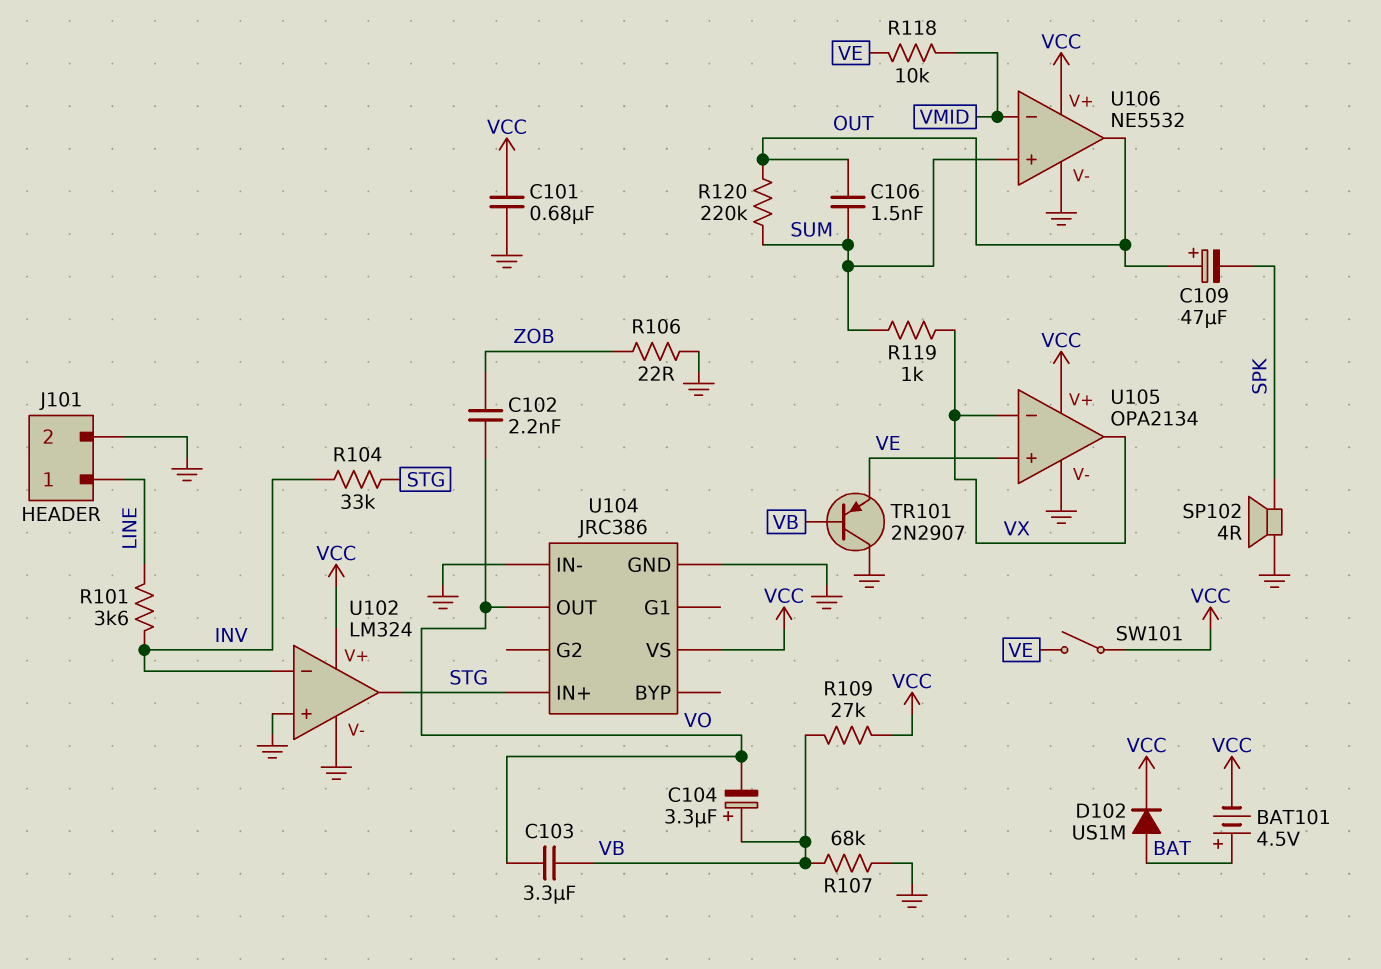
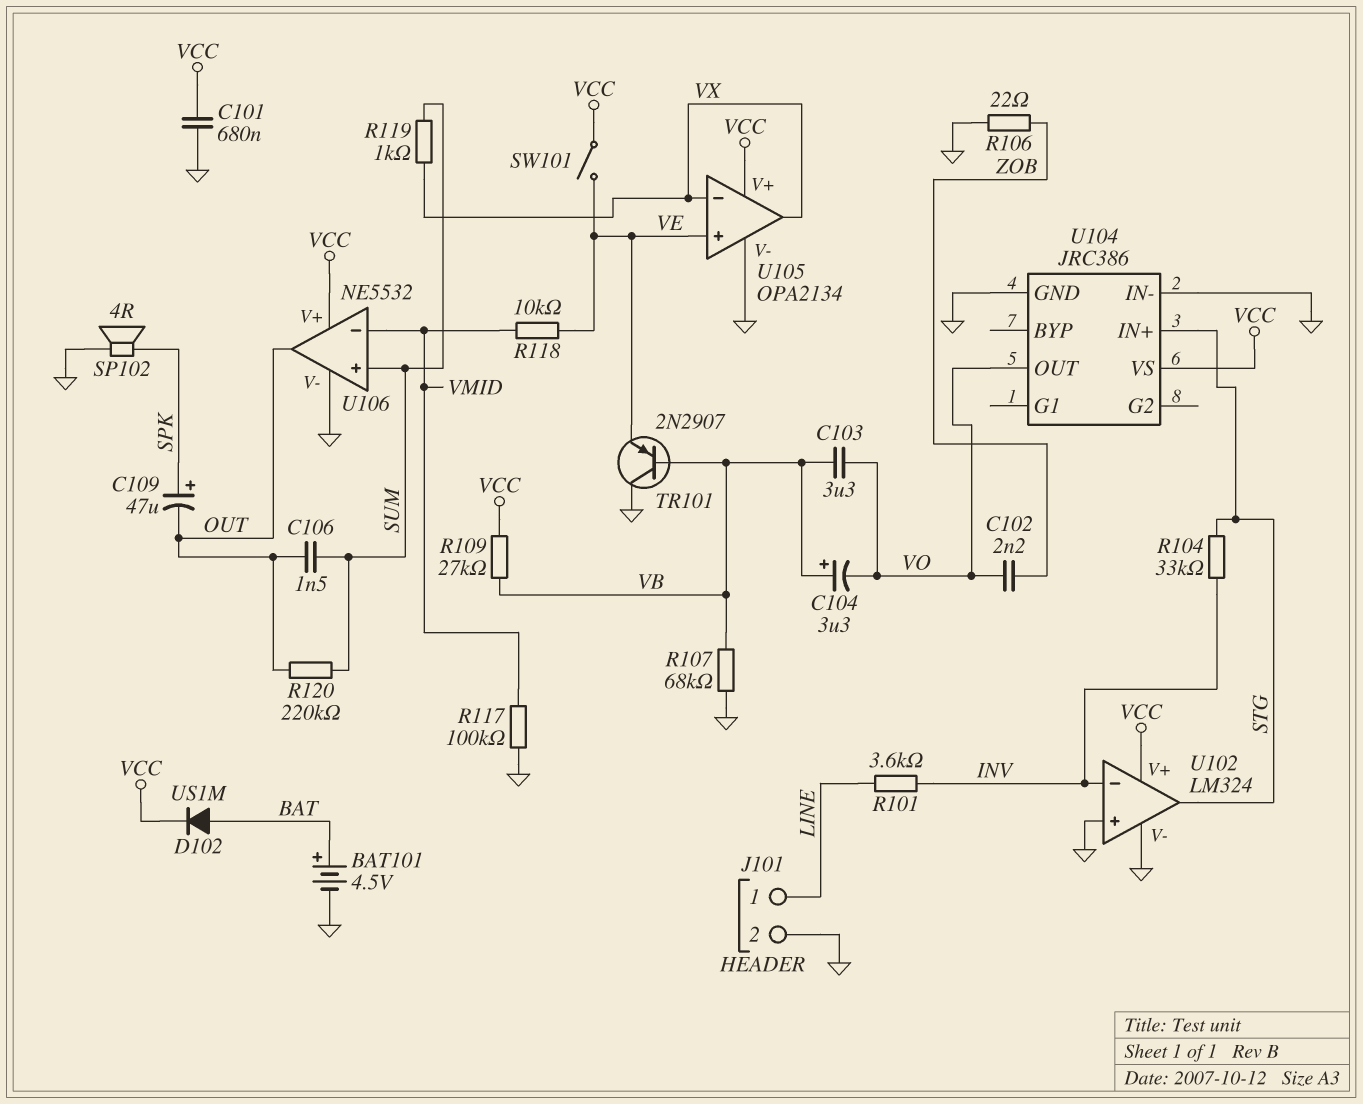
BAT101: 4.5V (plus BAT, minus VCC) -> 4.5V (plus BAT, minus GND)
C109: 47uF (plus OUT, minus SPK) -> 47uF (plus SPK, minus OUT)
R117: none -> 100k (GND, VMID)

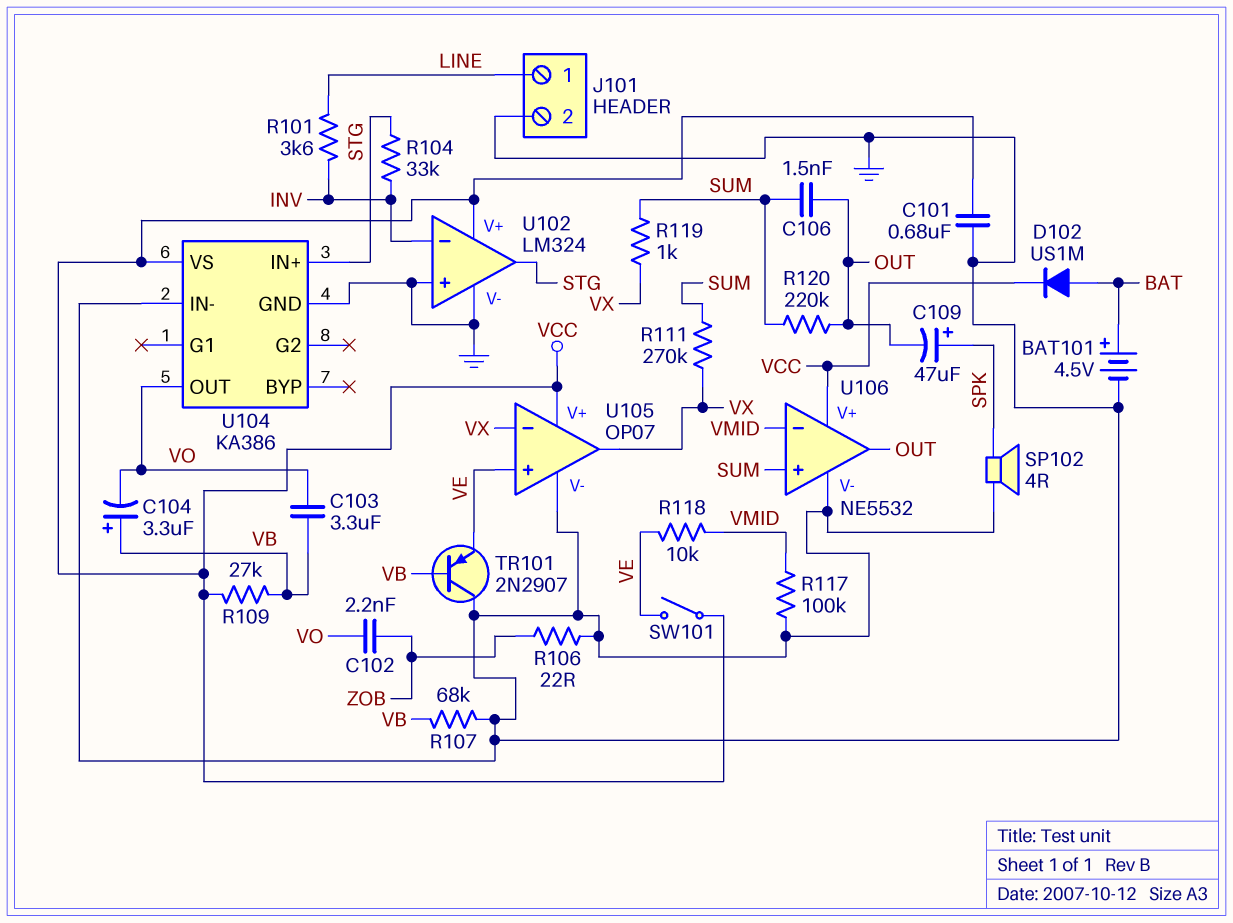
R111: none -> 270k (SUM, VX)
U104: JRC386 -> KA386
U105: OPA2134 -> OP07

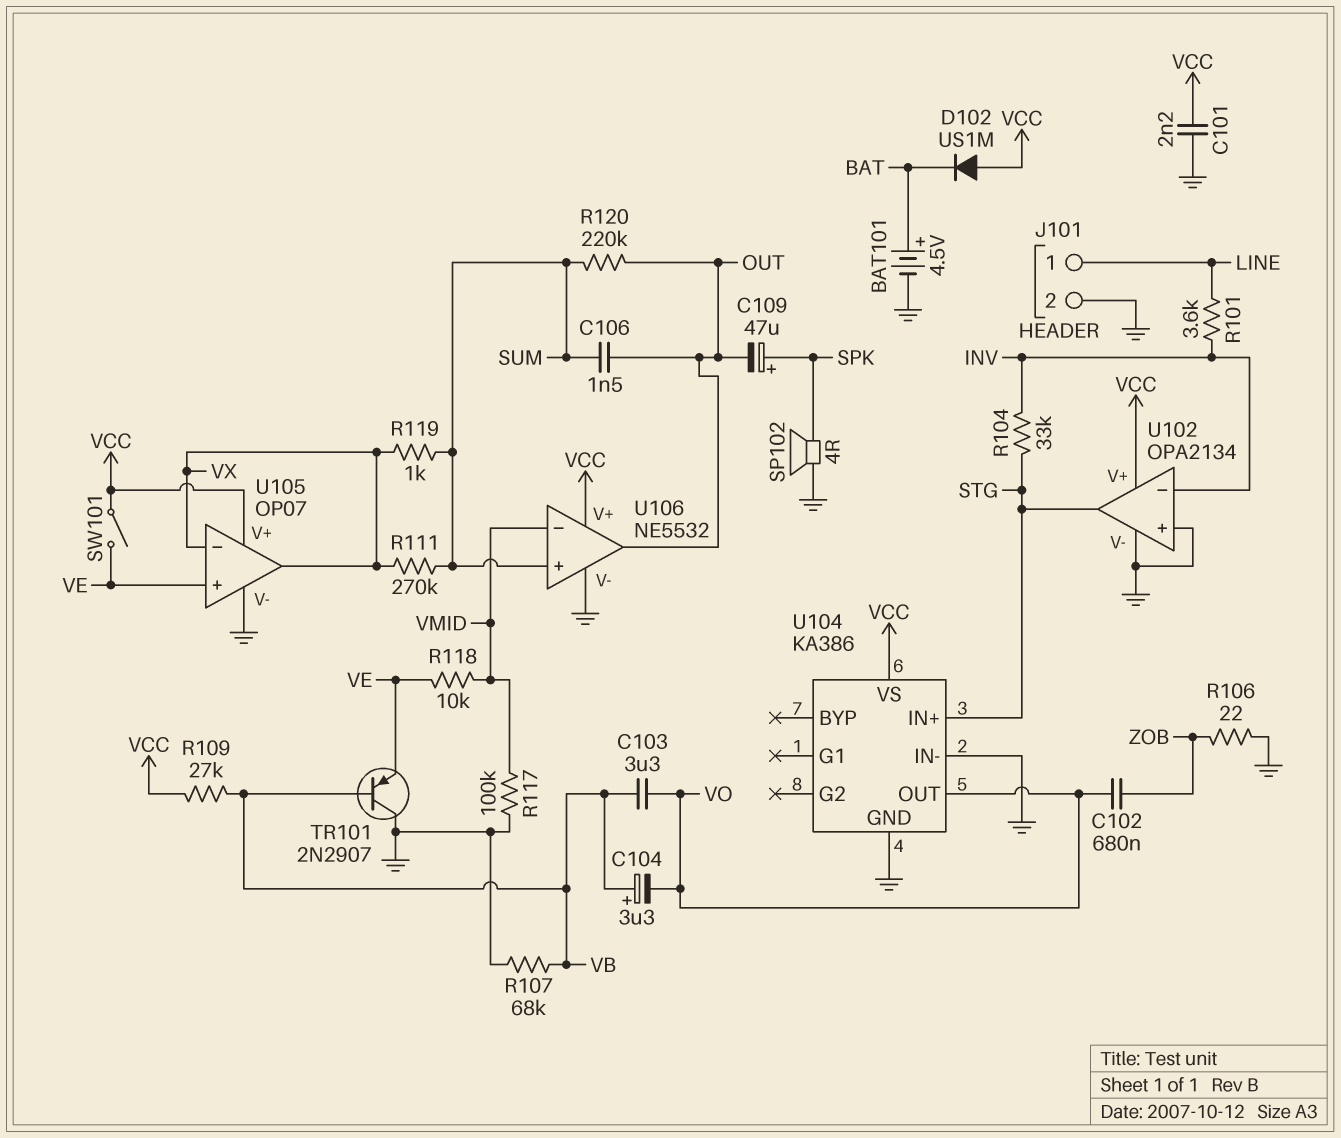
C101: 680nF (GND, VCC) -> 2.2nF (GND, VCC)
C102: 2.2nF (VO, ZOB) -> 680nF (VO, ZOB)
D102: diode US1M (A BAT, K VCC) -> diode US1M (A VCC, K BAT)
U102: LM324 -> OPA2134

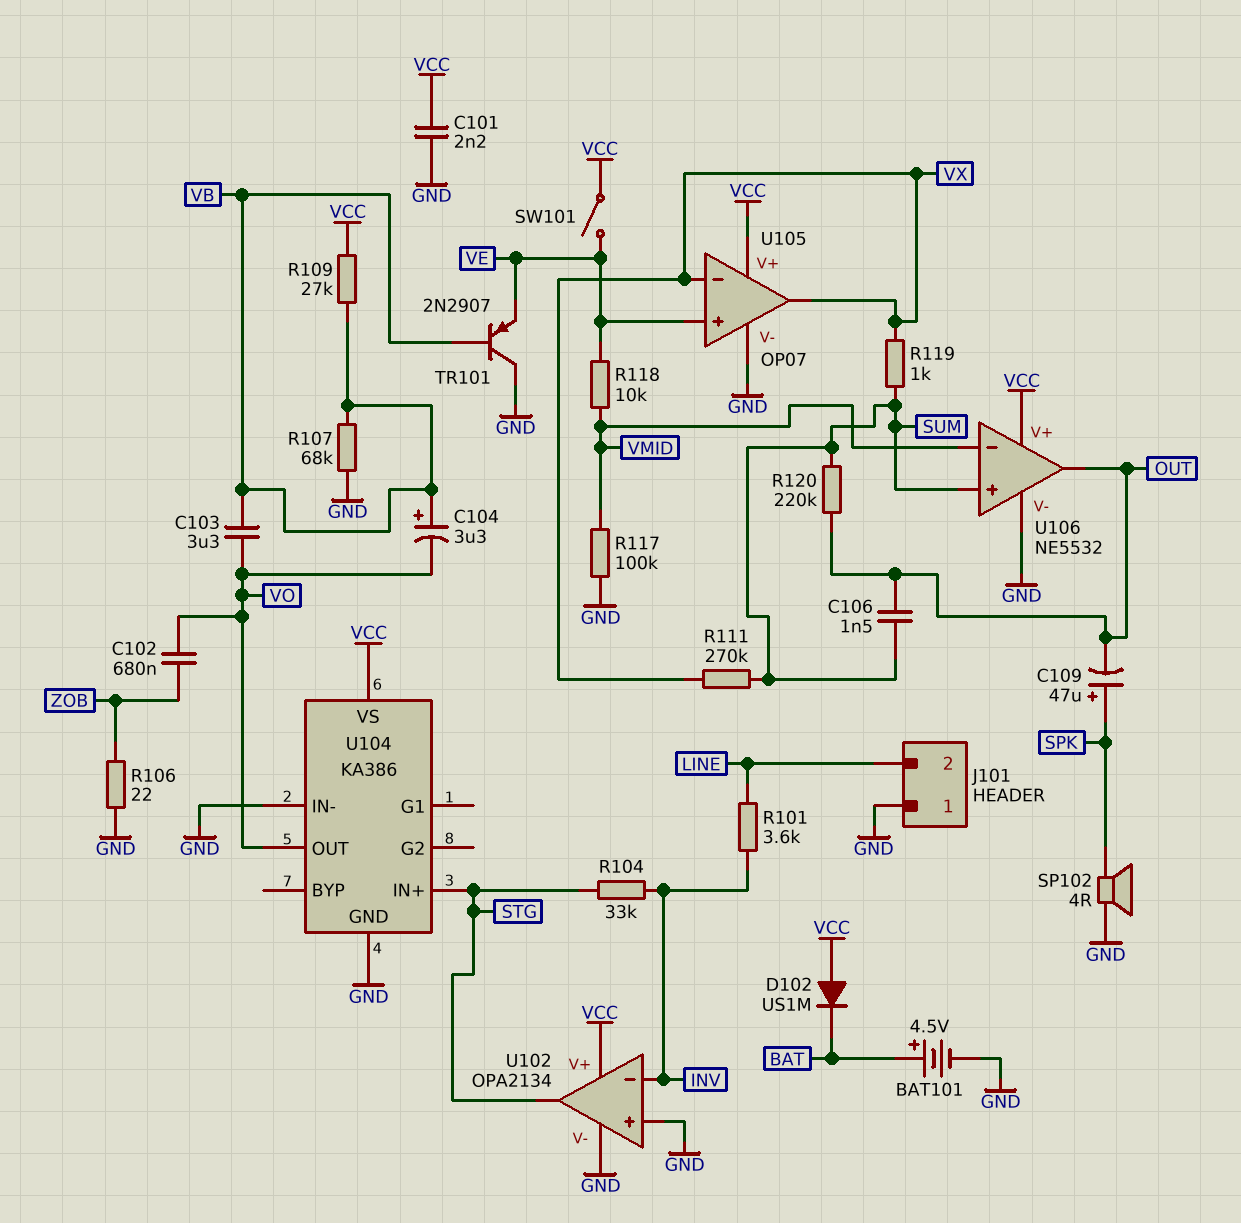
J101 pin 1: LINE -> GND
J101 pin 2: GND -> LINE

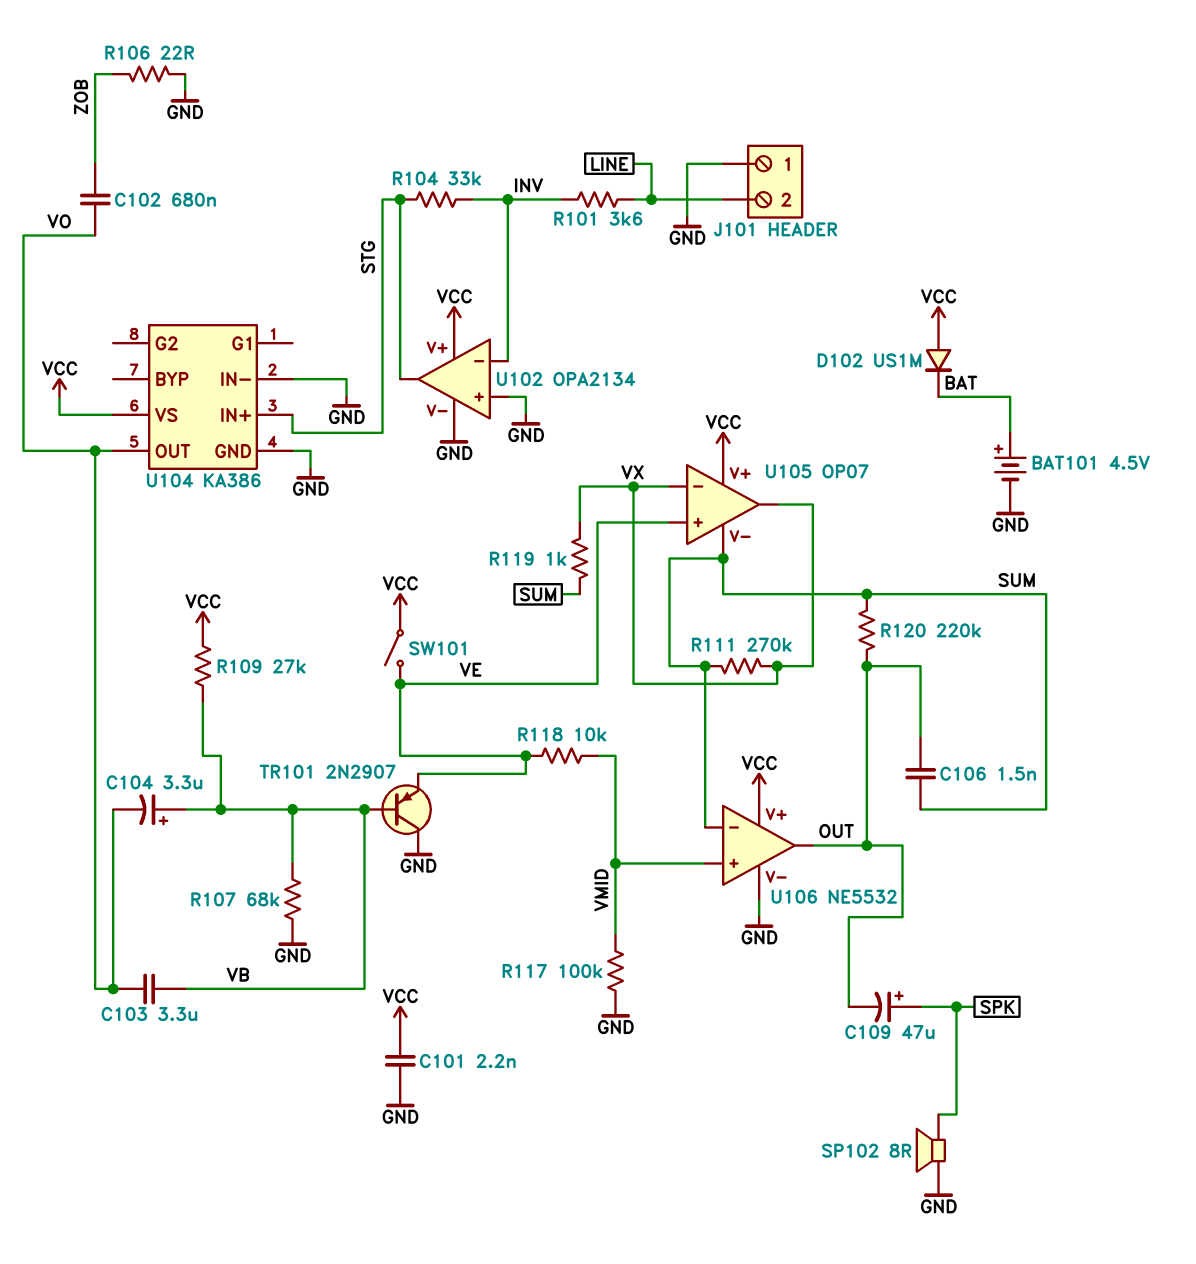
SP102: speaker 4R (GND, SPK) -> speaker 8R (GND, SPK)
U105 pin V-: GND -> SUM
U106 pin in+: SUM -> VMID
U106 pin in-: VMID -> SUM

